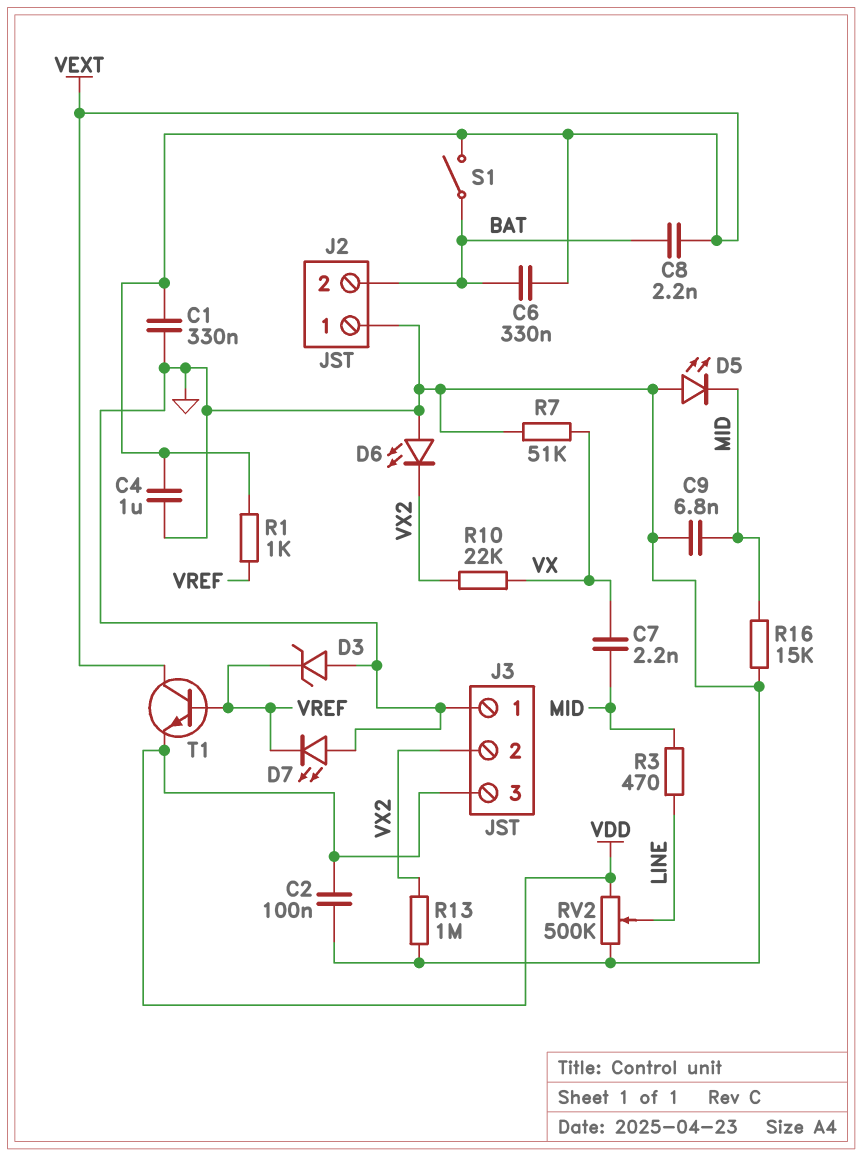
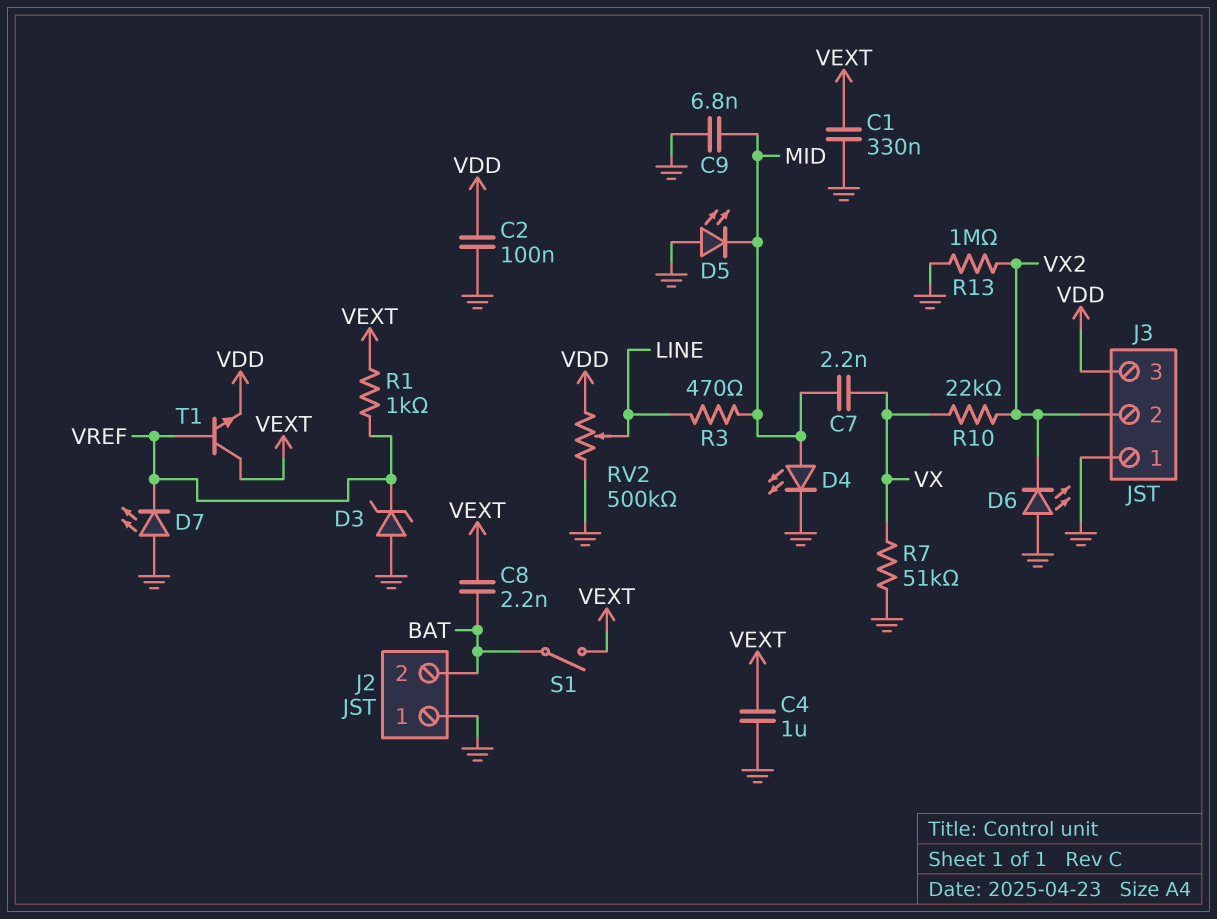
C6: 330nF (BAT, VEXT) -> none
D4: none -> LED (A MID, K GND)
R16: 15k (GND, MID) -> none

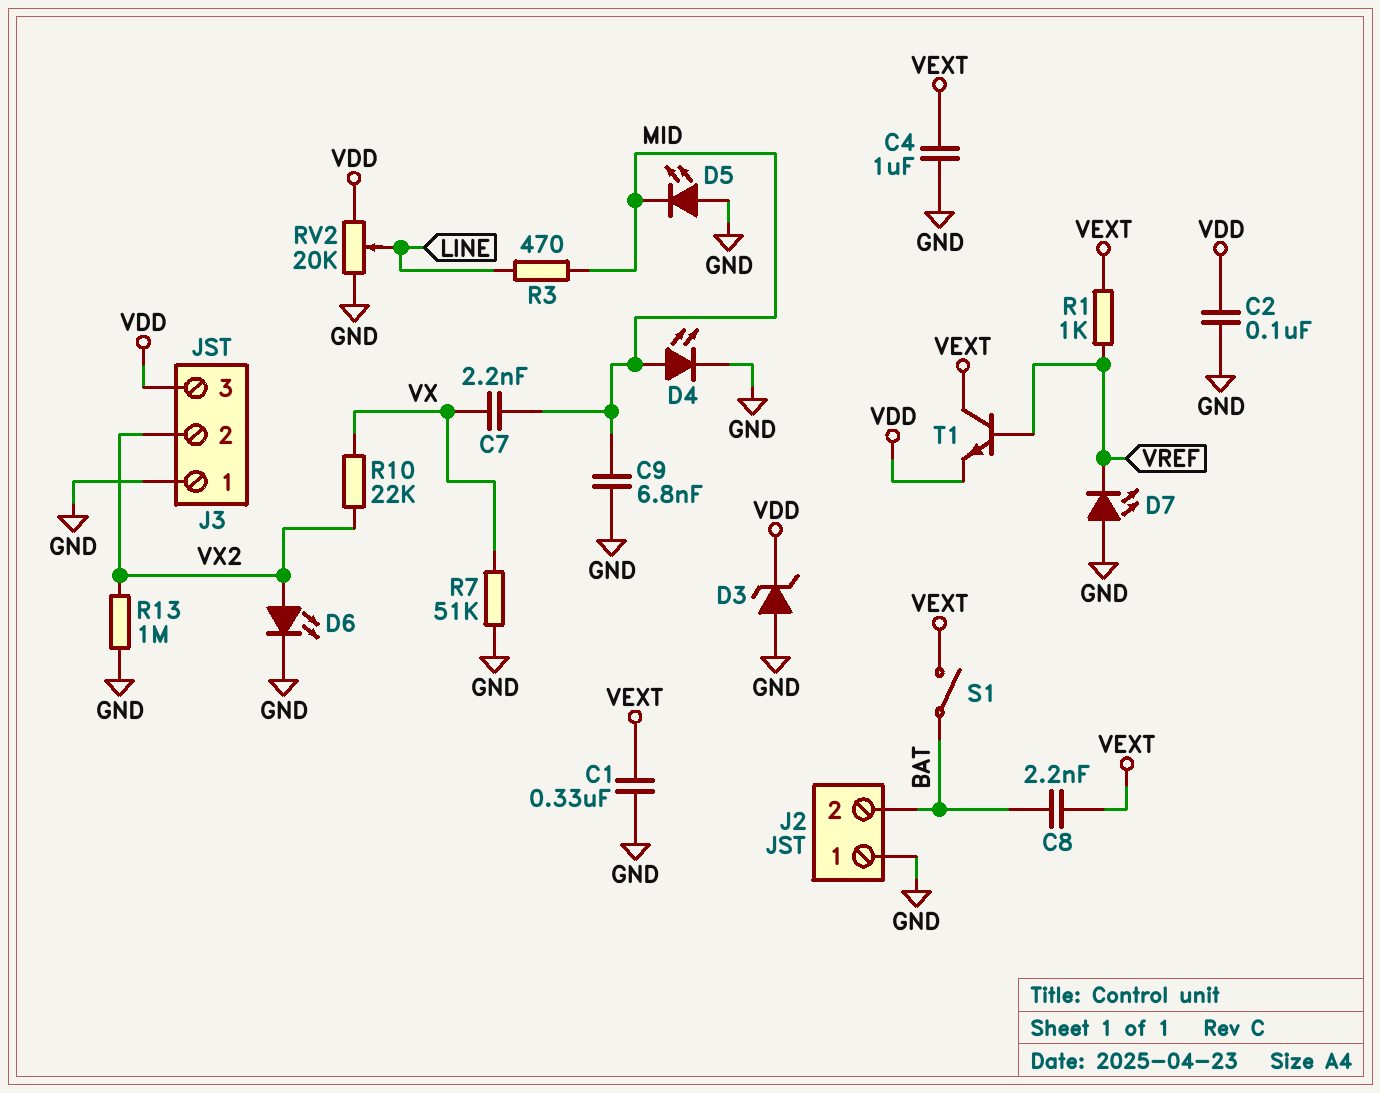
D3: zener (A GND, K VREF) -> zener (A GND, K VDD)
D6: LED (A GND, K VX2) -> LED (A VX2, K GND)
RV2: 500k (GND, VDD, wiper LINE) -> 20k (GND, VDD, wiper LINE)

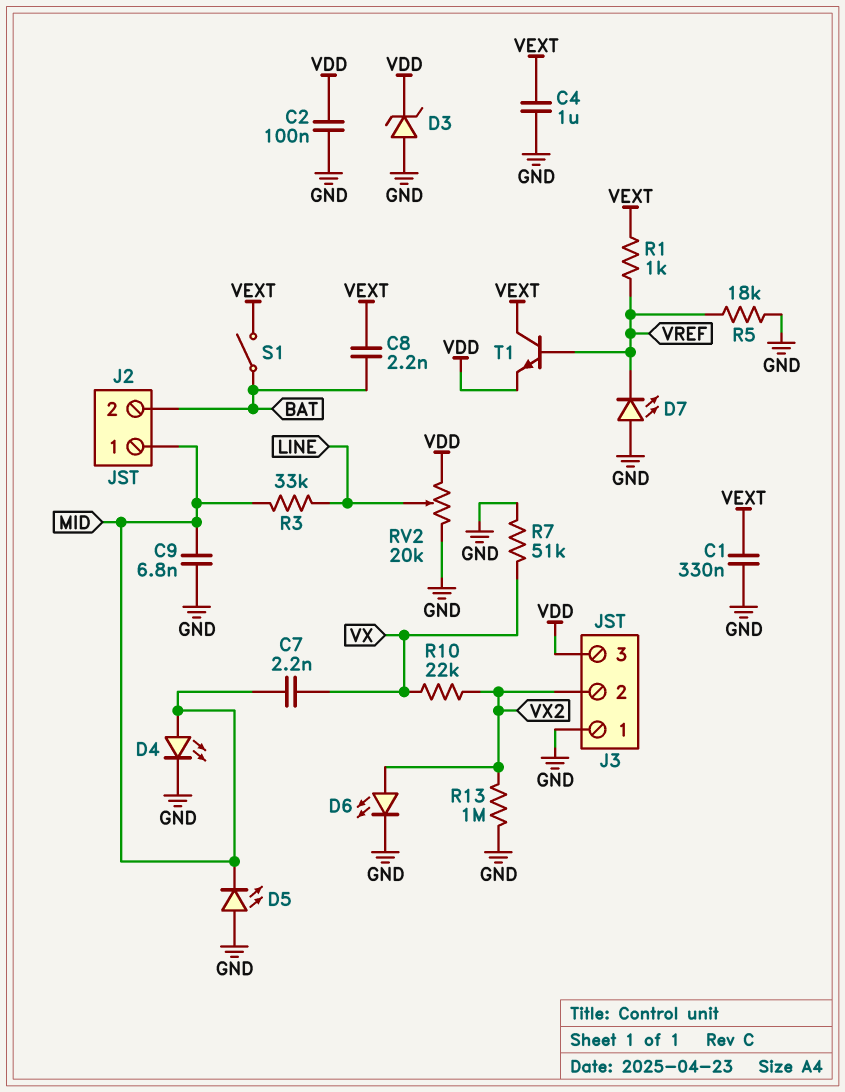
J2 pin 1: GND -> MID
R3: 470 (LINE, MID) -> 33k (LINE, MID)
R5: none -> 18k (GND, VREF)

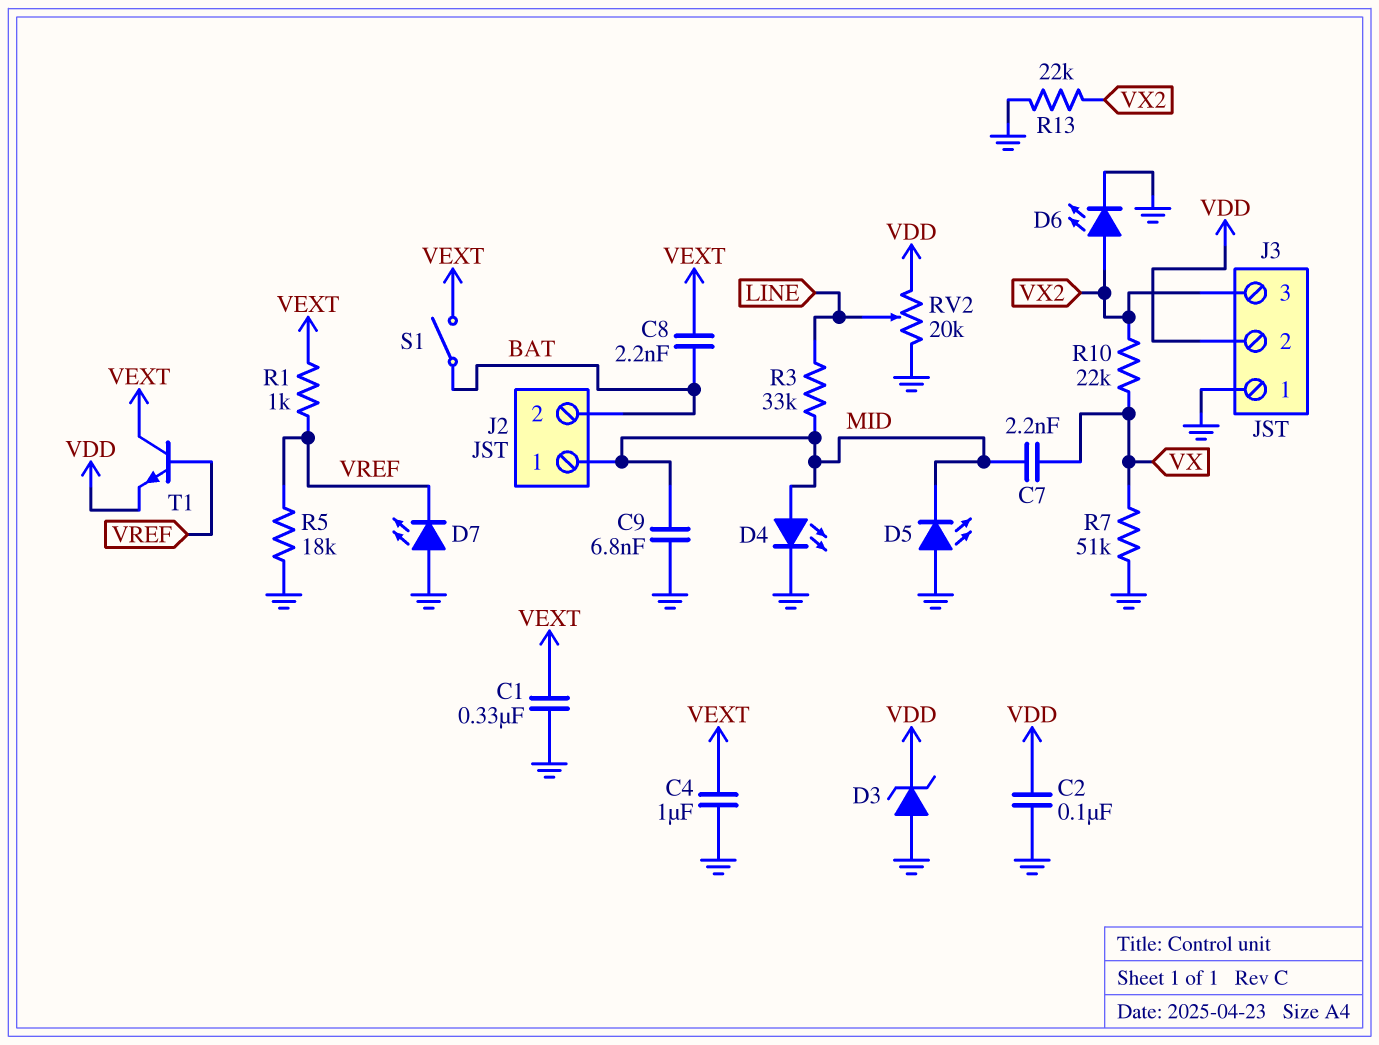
J3 pin 2: VX2 -> VDD
J3 pin 3: VDD -> VX2
R13: 1M (GND, VX2) -> 22k (GND, VX2)

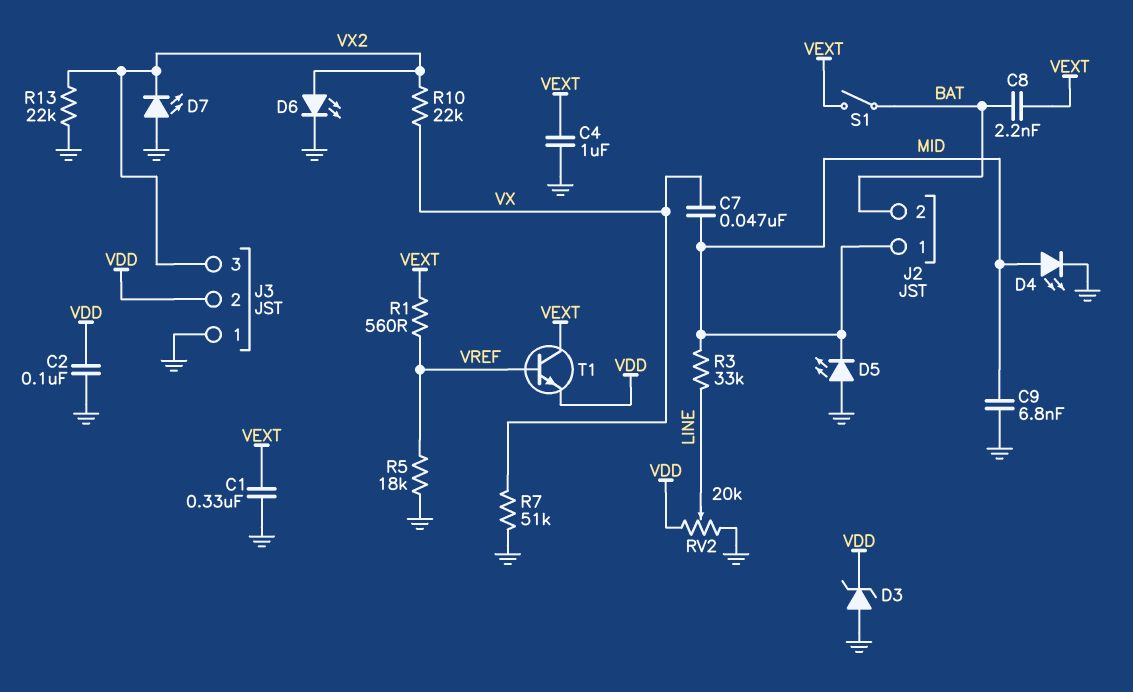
C7: 2.2nF (MID, VX) -> 47nF (MID, VX)
D7: LED (A GND, K VREF) -> LED (A GND, K VX2)
R1: 1k (VEXT, VREF) -> 560 (VEXT, VREF)

